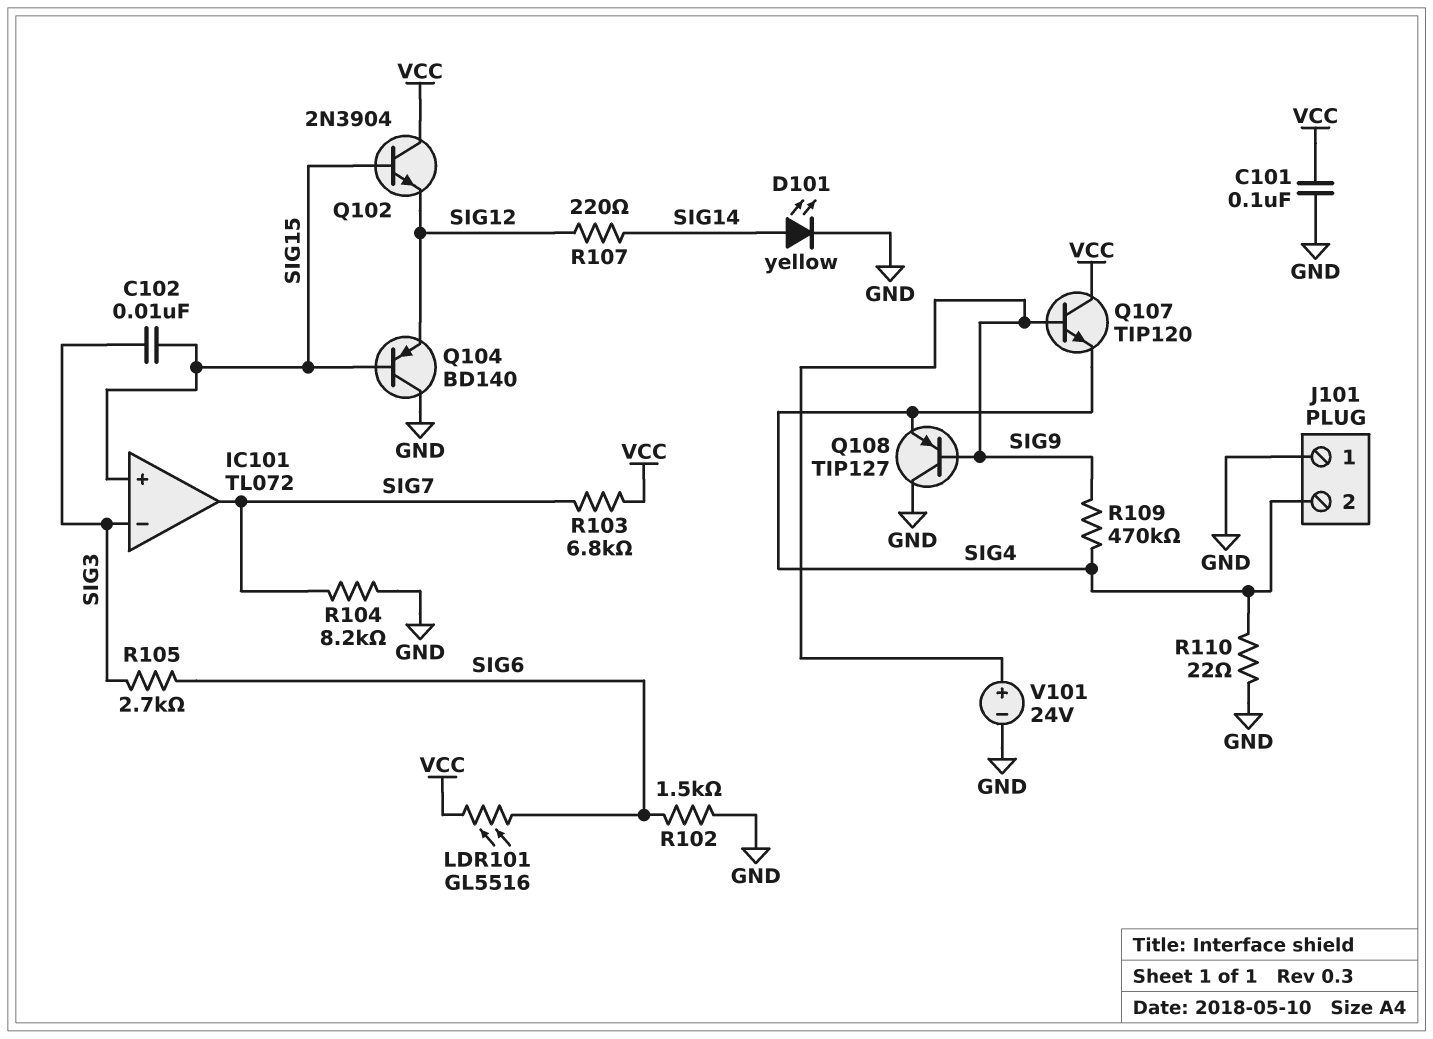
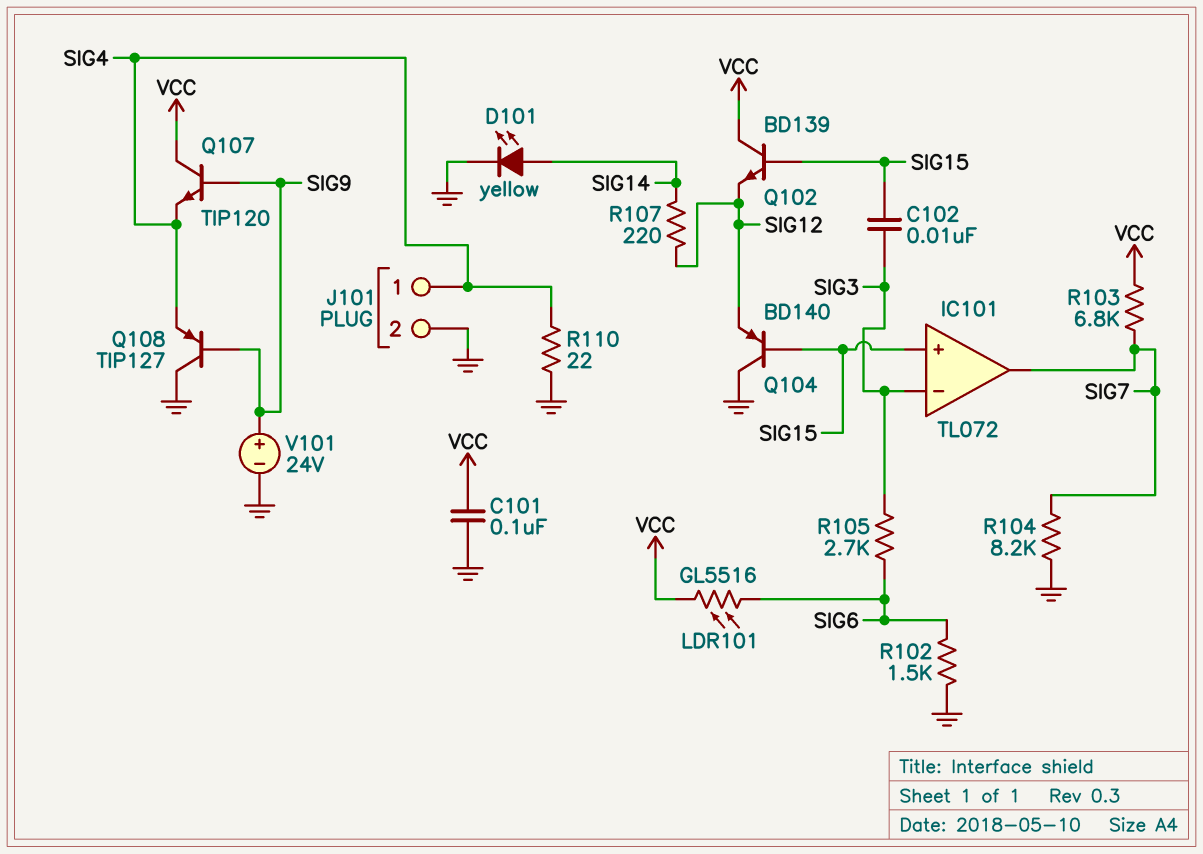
J101 pin 1: GND -> SIG4
J101 pin 2: SIG4 -> GND
Q102: NPN 2N3904 (B SIG15, C VCC, E SIG12) -> NPN BD139 (B SIG15, C VCC, E SIG12)
R109: 470k (SIG4, SIG9) -> none

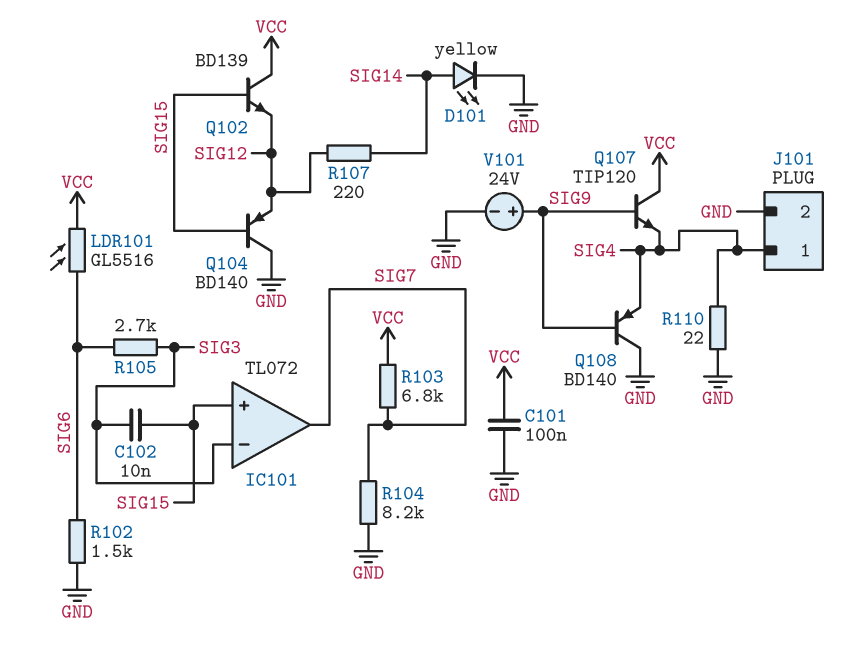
Q108: PNP TIP127 (B SIG9, C GND, E SIG4) -> PNP BD140 (B SIG9, C GND, E SIG4)

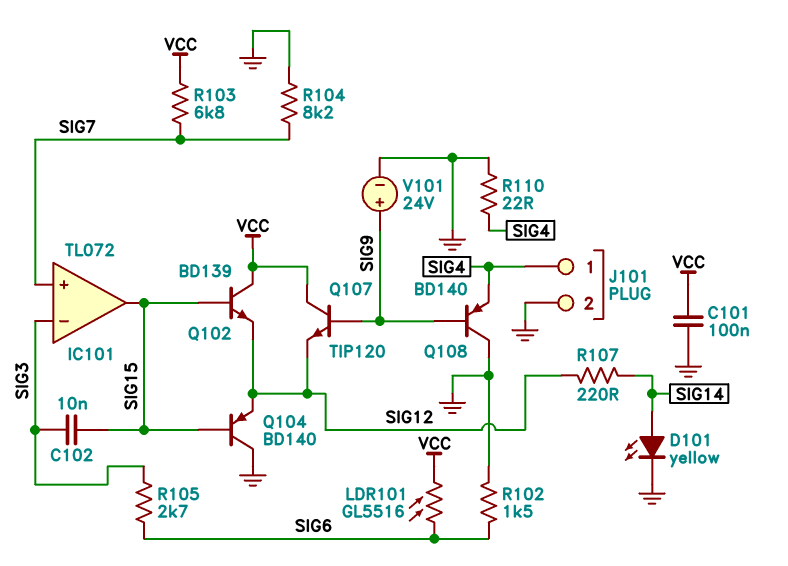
IC101 pin in+: SIG15 -> SIG7
IC101 pin out: SIG7 -> SIG15
Q107: NPN TIP120 (B SIG9, C VCC, E SIG4) -> NPN TIP120 (B SIG9, C VCC, E SIG12)

